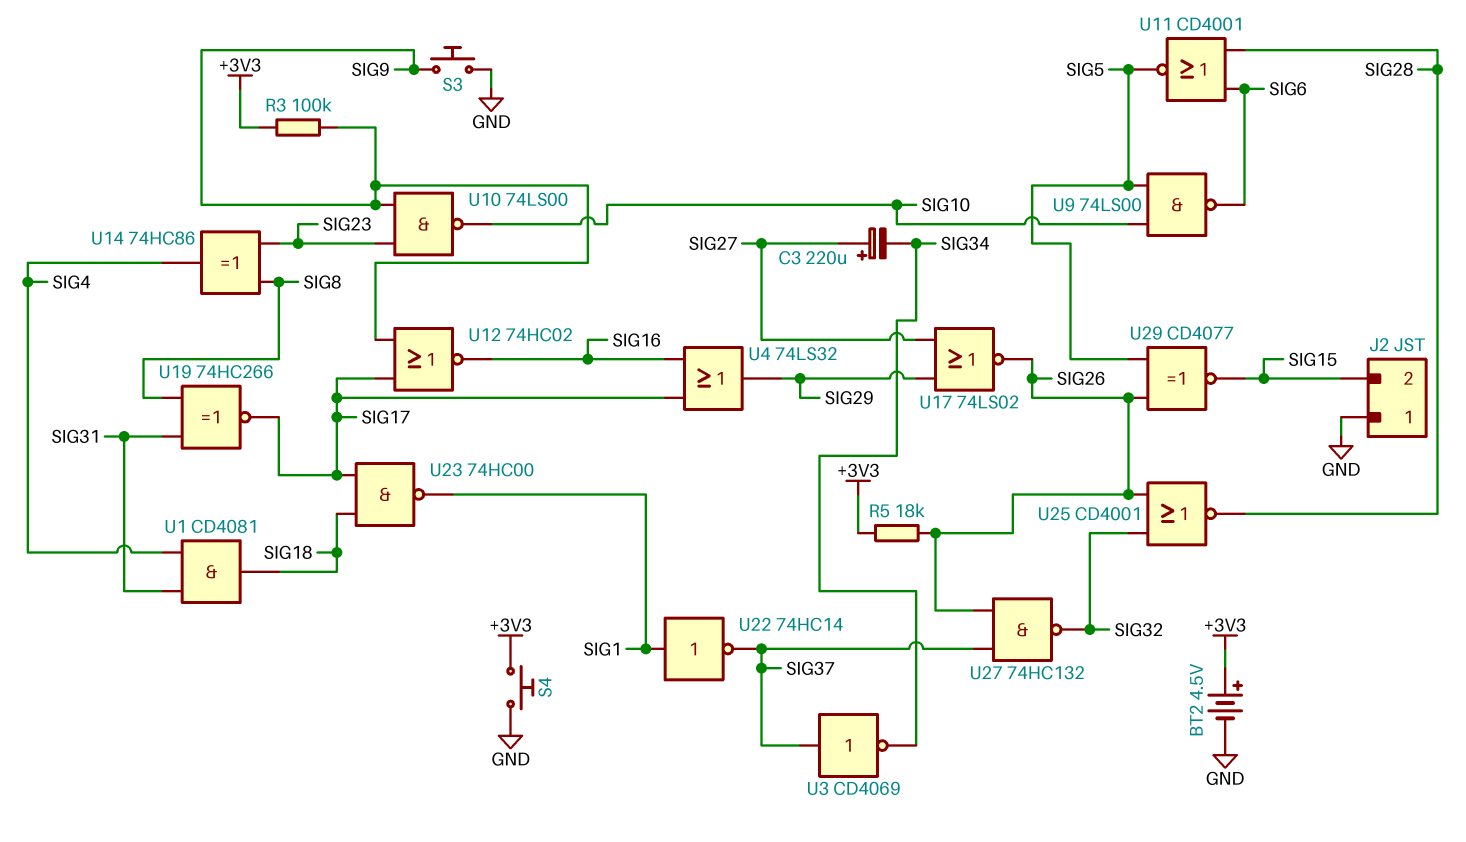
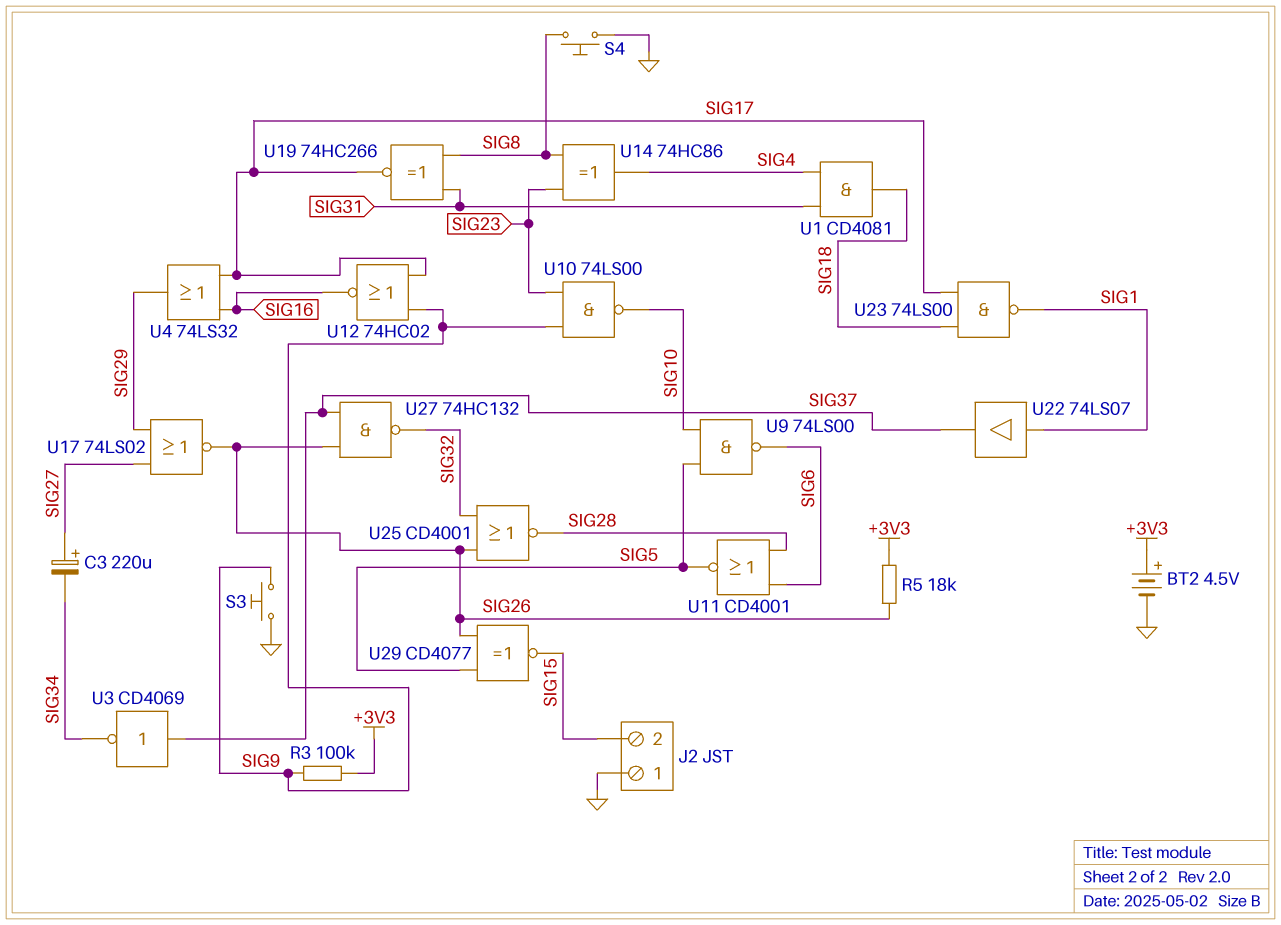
S4: button (+3V3, GND) -> button (GND, SIG8)
U22: NOT 74HC14 (in SIG1, out SIG37) -> buffer 74LS07 (in SIG1, out SIG37)
U23: NAND 74HC00 (in SIG17, in SIG18, out SIG1) -> NAND 74LS00 (in SIG17, in SIG18, out SIG1)

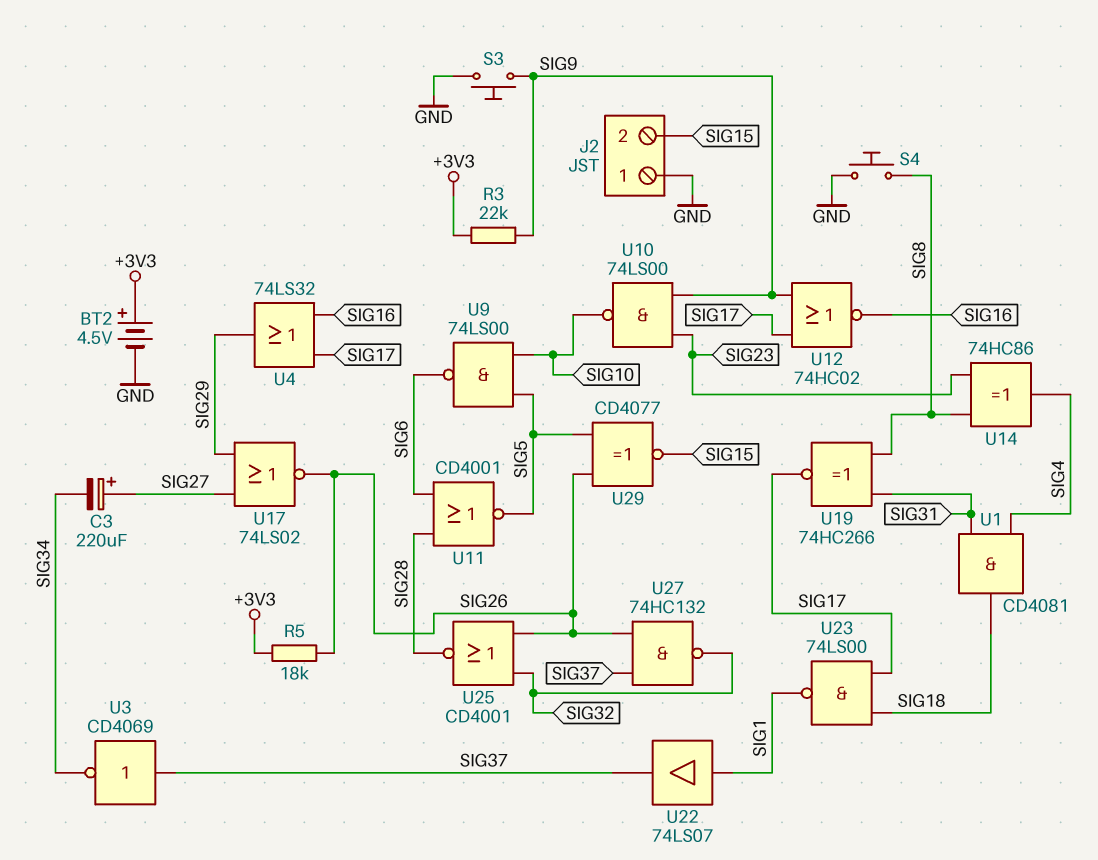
R3: 100k (+3V3, SIG9) -> 22k (+3V3, SIG9)

